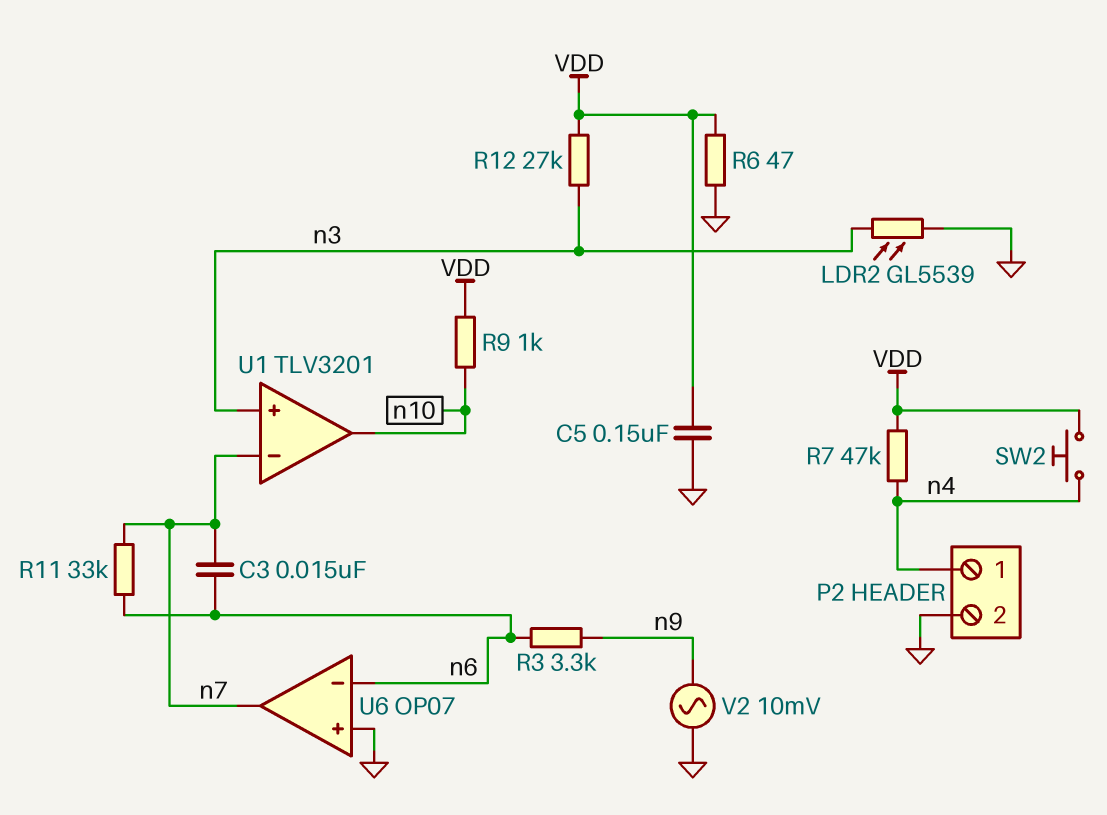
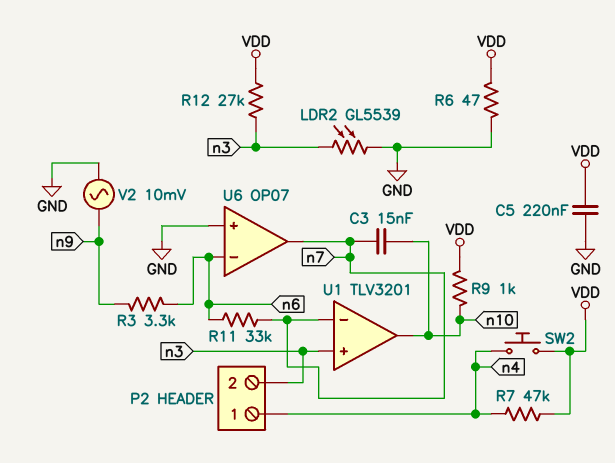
C3: 15nF (n6, n7) -> 15nF (n7, n10)
C5: 150nF (GND, VDD) -> 220nF (GND, VDD)
P2 pin 2: GND -> n3

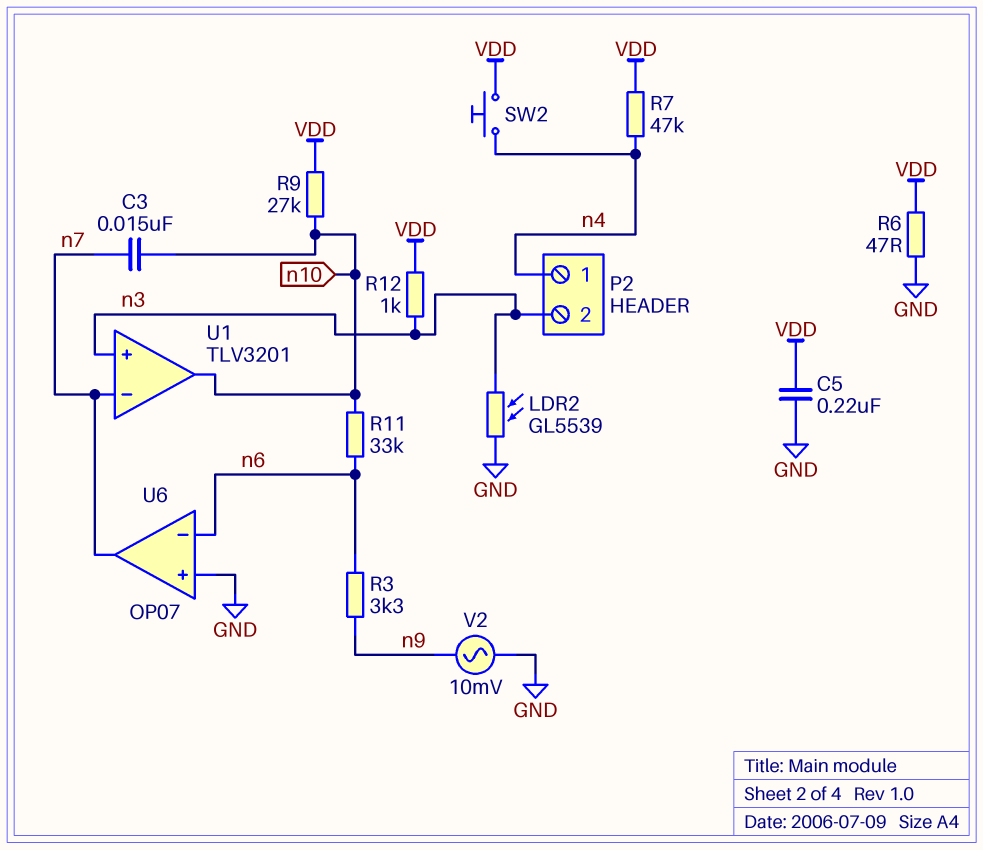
R9: 1k (VDD, n10) -> 27k (VDD, n10)
R11: 33k (n6, n7) -> 33k (n6, n10)
R12: 27k (VDD, n3) -> 1k (VDD, n3)

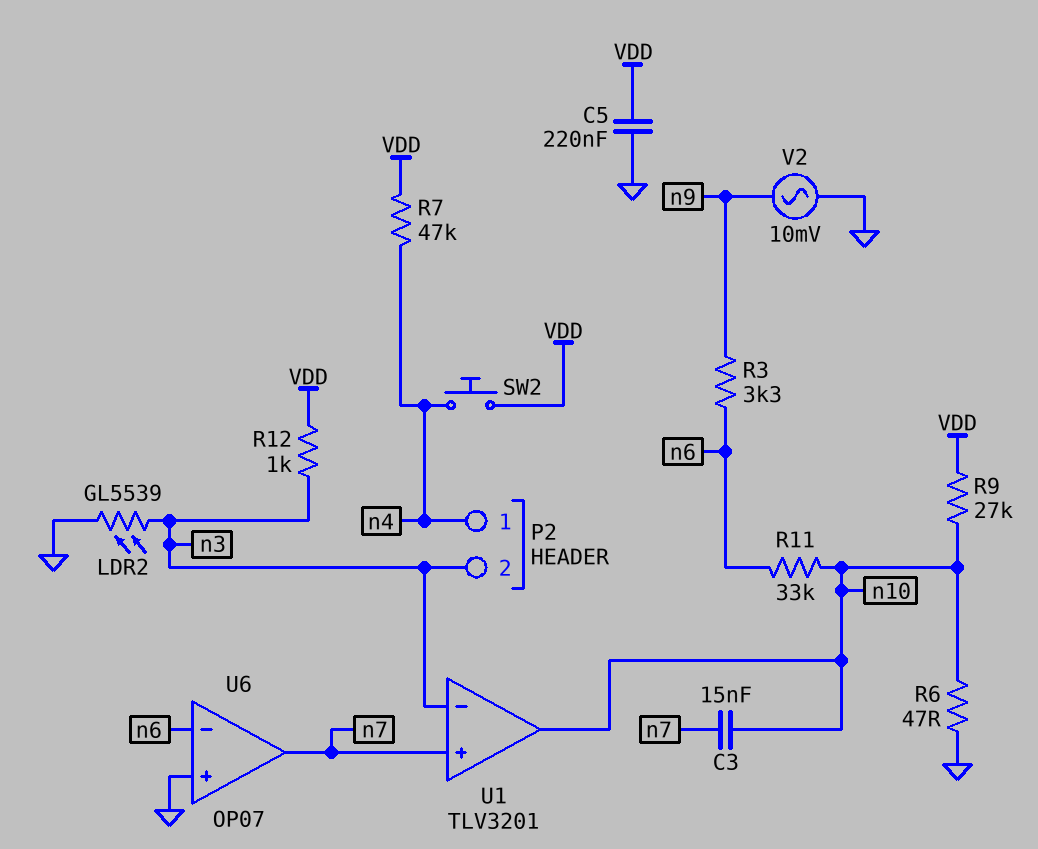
R6: 47 (GND, VDD) -> 47 (GND, n10)
U1 pin in+: n3 -> n7
U1 pin in-: n7 -> n3

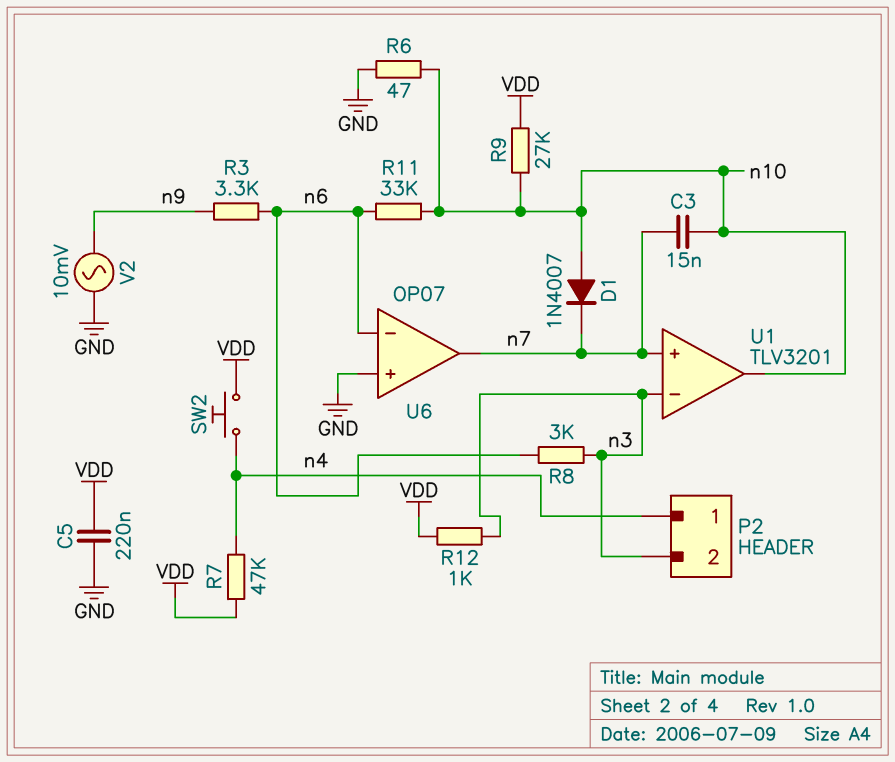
D1: none -> diode 1N4007 (A n10, K n7)
LDR2: GL5539 (GND, n3) -> none
R8: none -> 3k (n3, n6)

